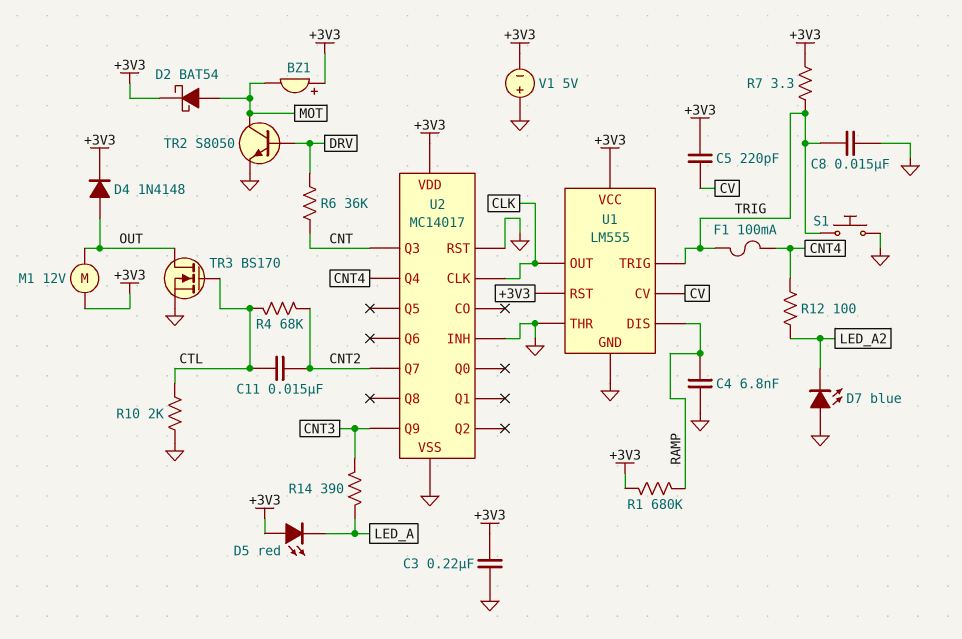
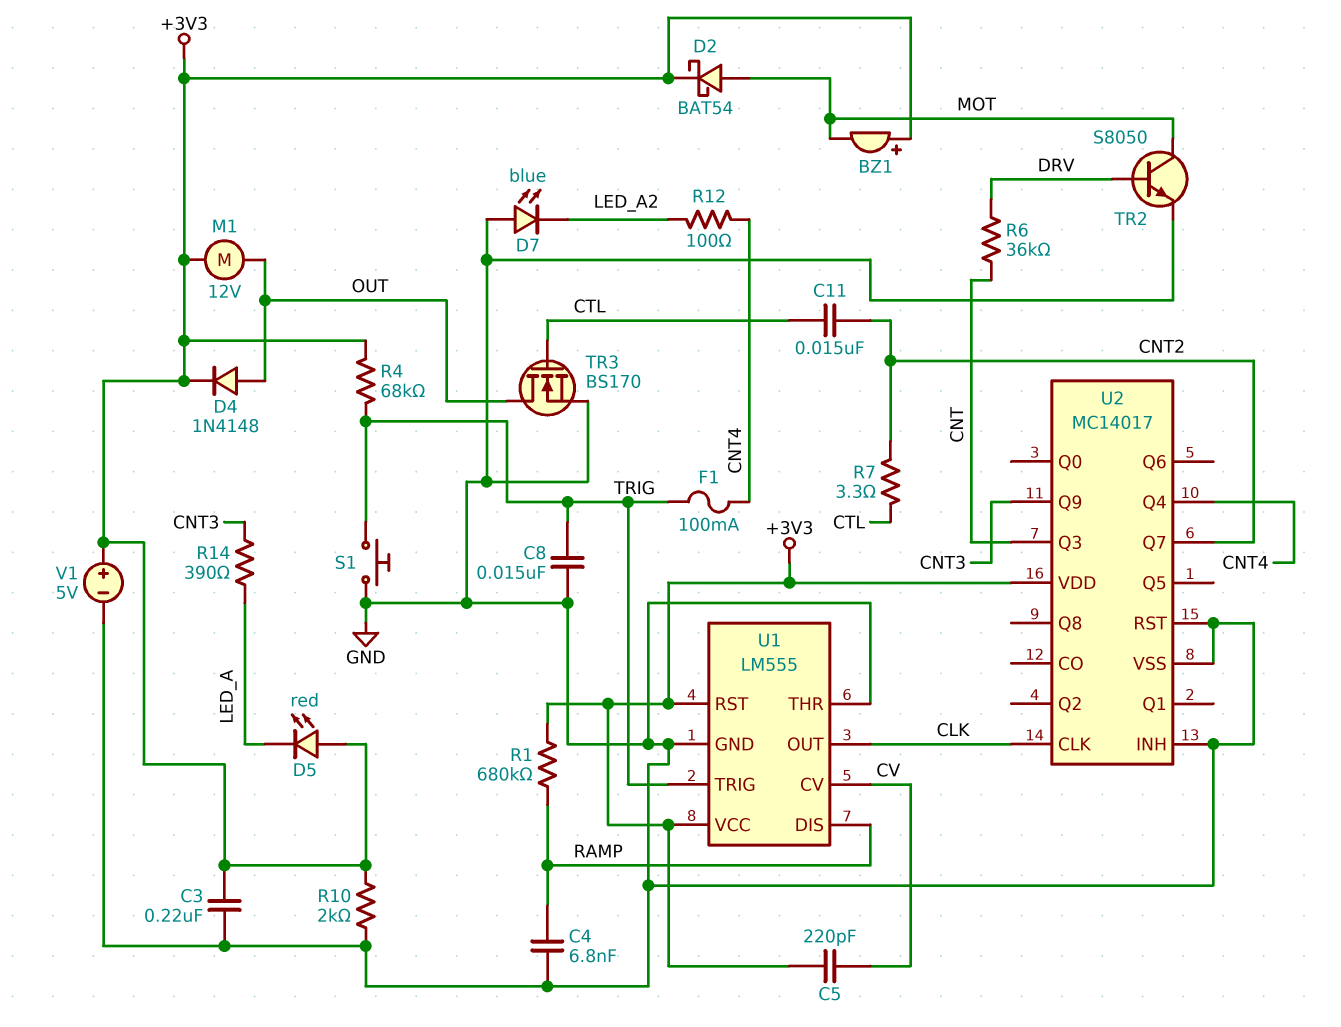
R4: 68k (CNT2, CTL) -> 68k (+3V3, TRIG)
R7: 3.3 (+3V3, TRIG) -> 3.3 (CNT2, CTL)
R10: 2k (CTL, GND) -> 2k (+3V3, GND)
V1: 5V (plus GND, minus +3V3) -> 5V (plus +3V3, minus GND)

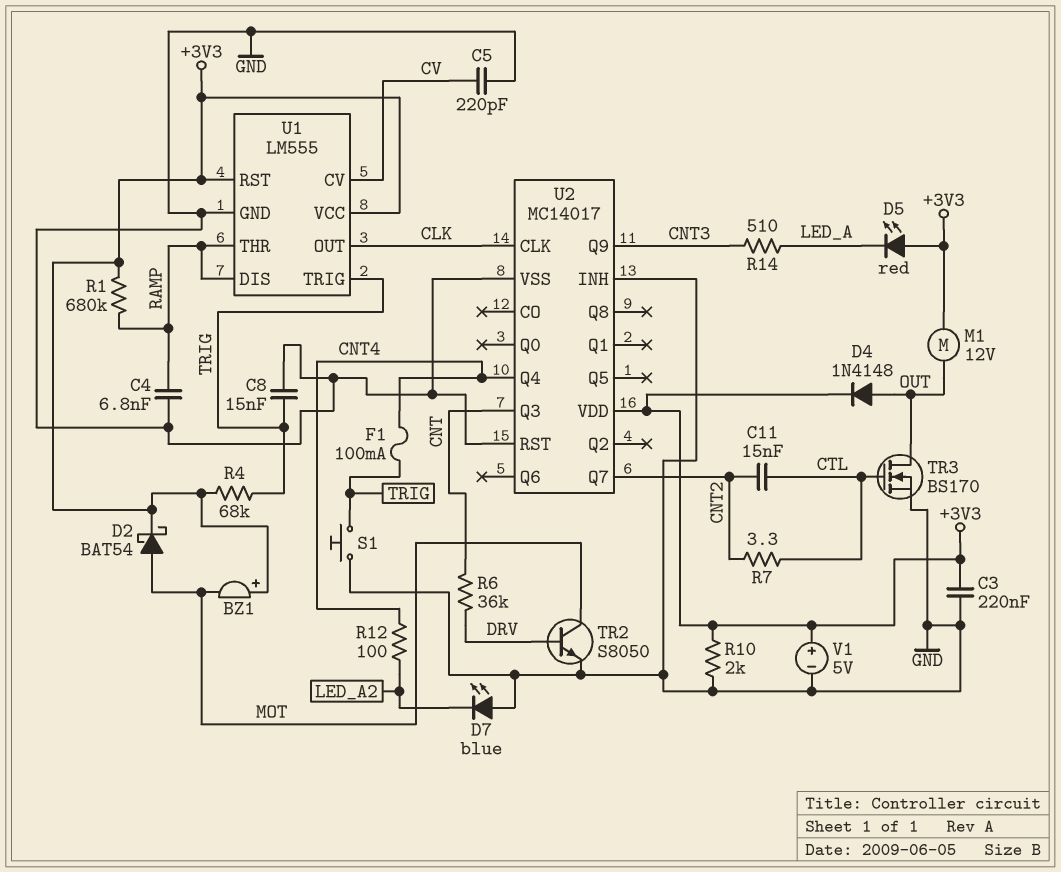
C5: 220pF (+3V3, CV) -> 220pF (CV, GND)
R14: 390 (CNT3, LED_A) -> 510 (CNT3, LED_A)
U1 pin THR: GND -> RAMP

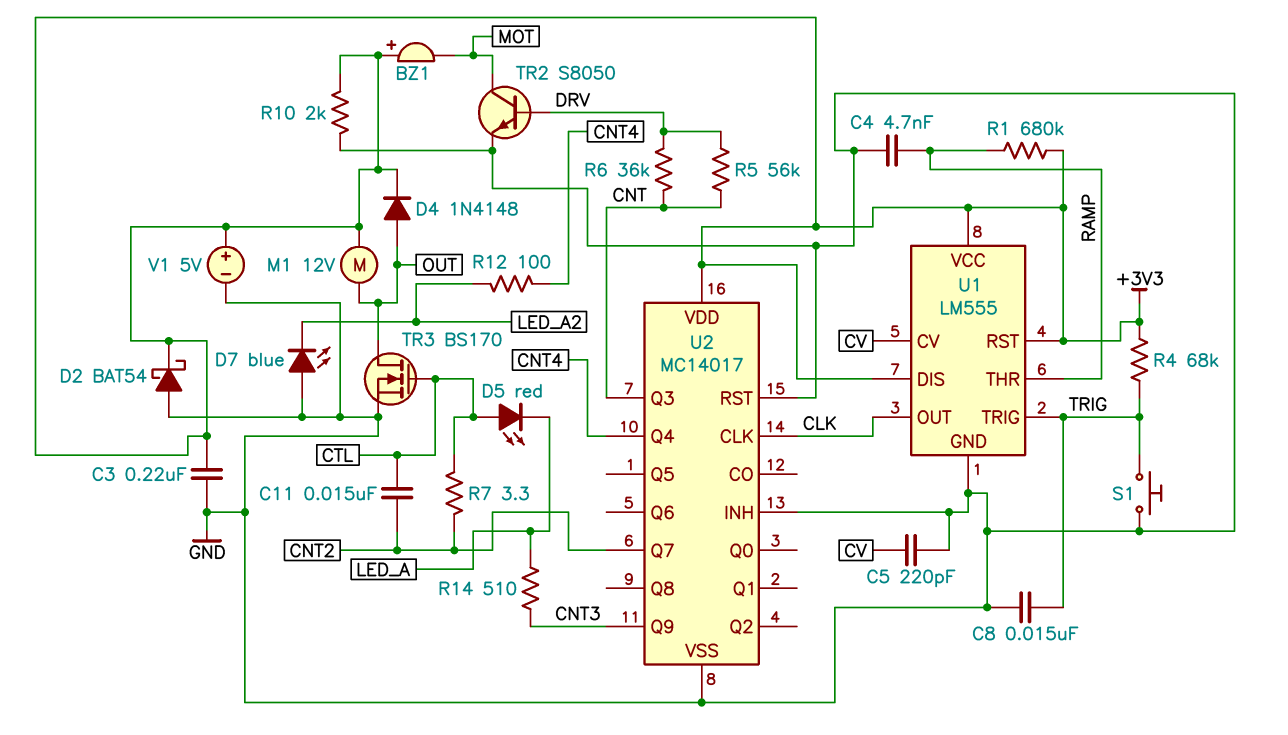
C4: 6.8nF (GND, RAMP) -> 4.7nF (GND, RAMP)
D2: schottky BAT54 (A MOT, K +3V3) -> schottky BAT54 (A GND, K +3V3)
D5: LED red (A +3V3, K LED_A) -> LED red (A CTL, K LED_A)
F1: 100mA (CNT4, TRIG) -> none
R5: none -> 56k (CNT, DRV)
U1 pin DIS: RAMP -> +3V3

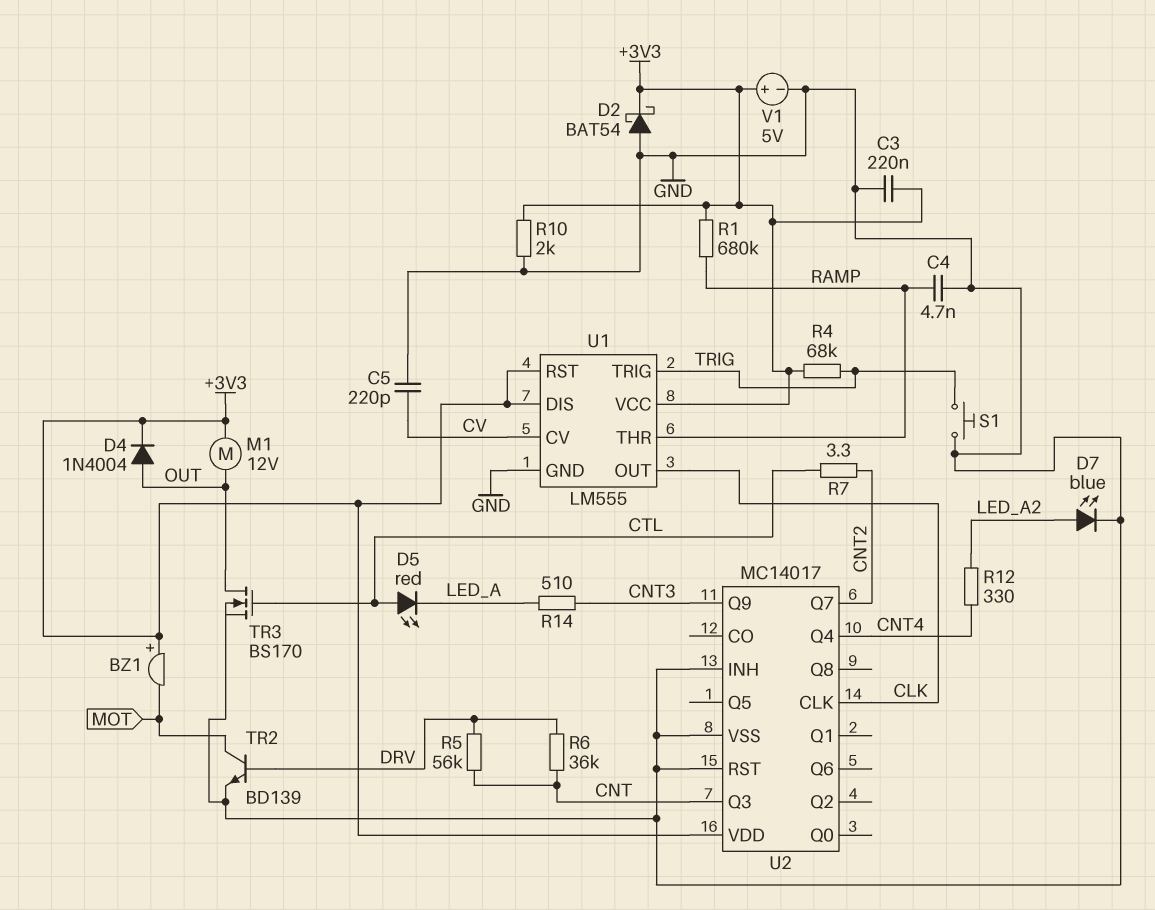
C8: 15nF (GND, TRIG) -> none
C11: 15nF (CNT2, CTL) -> none
D4: diode 1N4148 (A OUT, K +3V3) -> diode 1N4004 (A OUT, K +3V3)
D7: LED blue (A GND, K LED_A2) -> LED blue (A LED_A2, K GND)
R12: 100 (CNT4, LED_A2) -> 330 (CNT4, LED_A2)
TR2: NPN S8050 (B DRV, C MOT, E GND) -> NPN BD139 (B DRV, C MOT, E GND)

